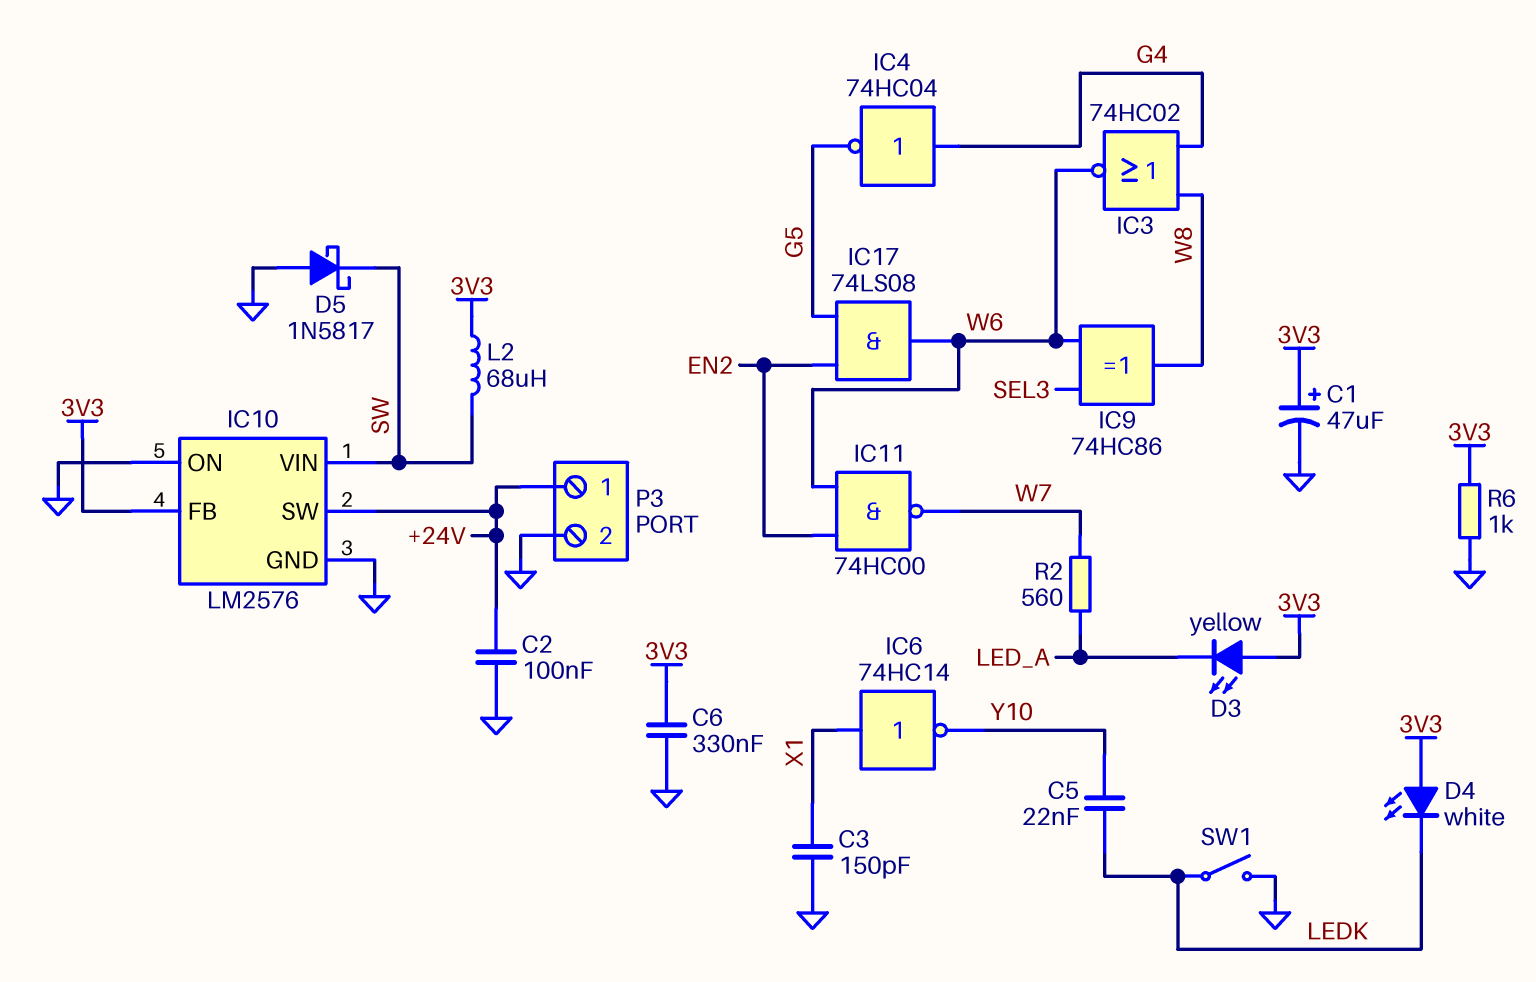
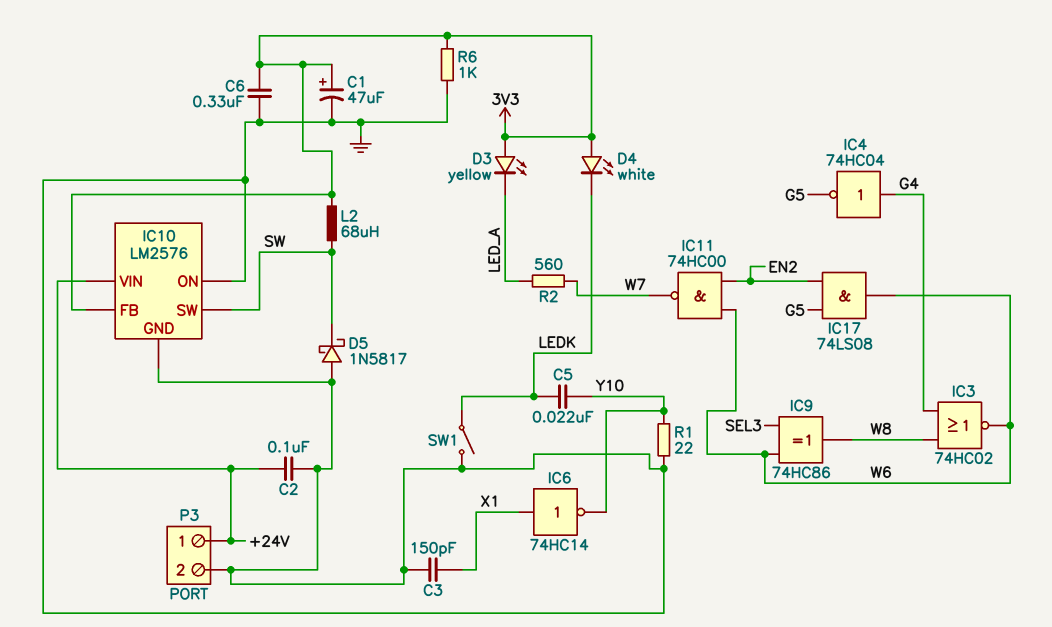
IC10 pin SW: +24V -> SW
IC10 pin VIN: SW -> +24V
R1: none -> 22 (GND, Y10)

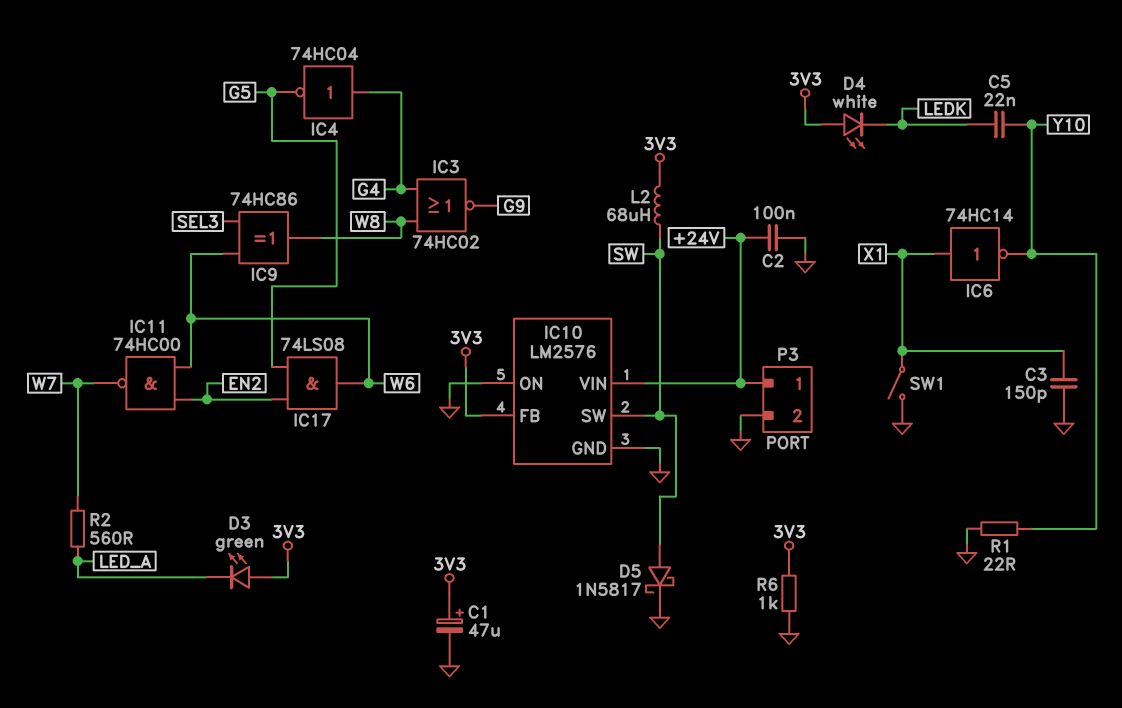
C6: 330nF (3V3, GND) -> none
D3: LED yellow (A 3V3, K LED_A) -> LED green (A 3V3, K LED_A)
D5: schottky 1N5817 (A GND, K SW) -> schottky 1N5817 (A SW, K GND)
IC3: NOR 74HC02 (in G4, in W8, out W6) -> NOR 74HC02 (in G4, in W8, out G9)
SW1: switch (GND, LEDK) -> switch (GND, X1)

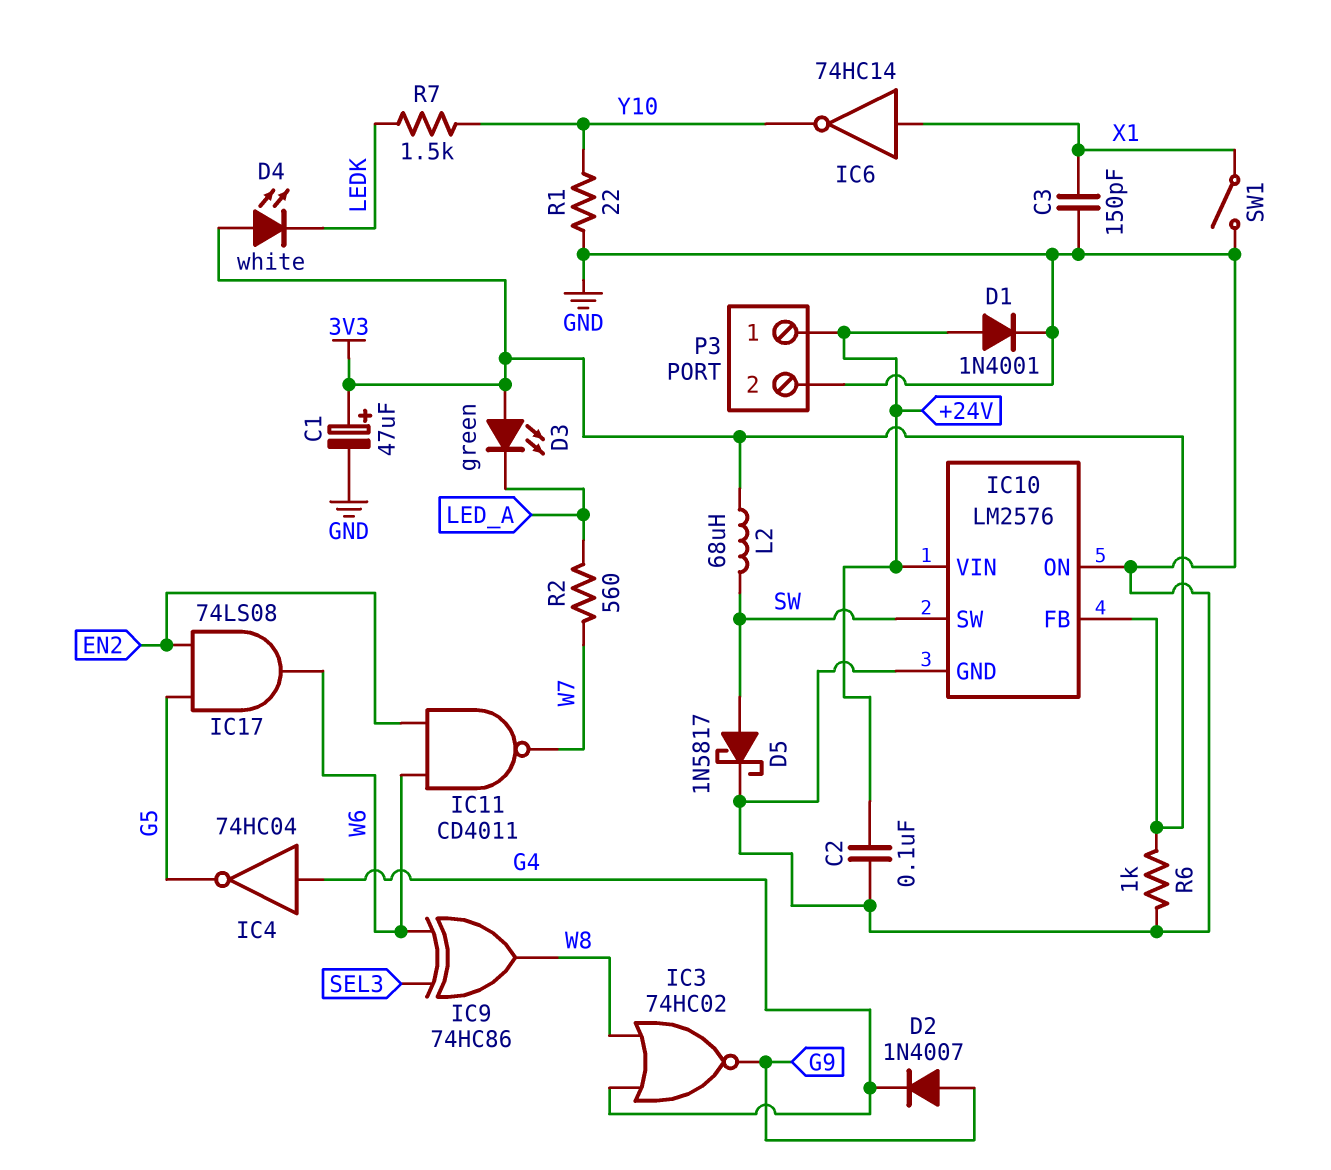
C5: 22nF (LEDK, Y10) -> none
D1: none -> diode 1N4001 (A +24V, K GND)
D2: none -> diode 1N4007 (A G9, K G4)
IC11: NAND 74HC00 (in EN2, in W6, out W7) -> NAND CD4011 (in EN2, in W6, out W7)
R7: none -> 1.5k (LEDK, Y10)

